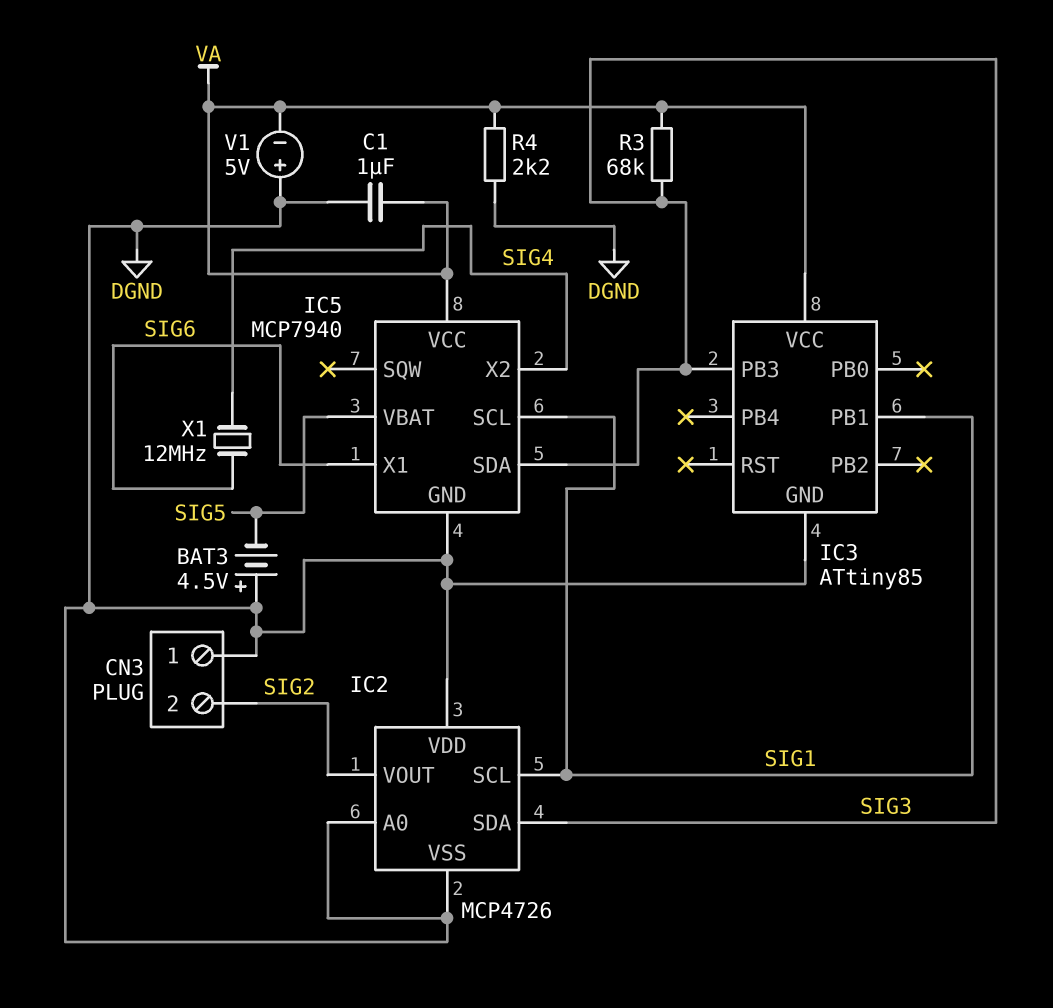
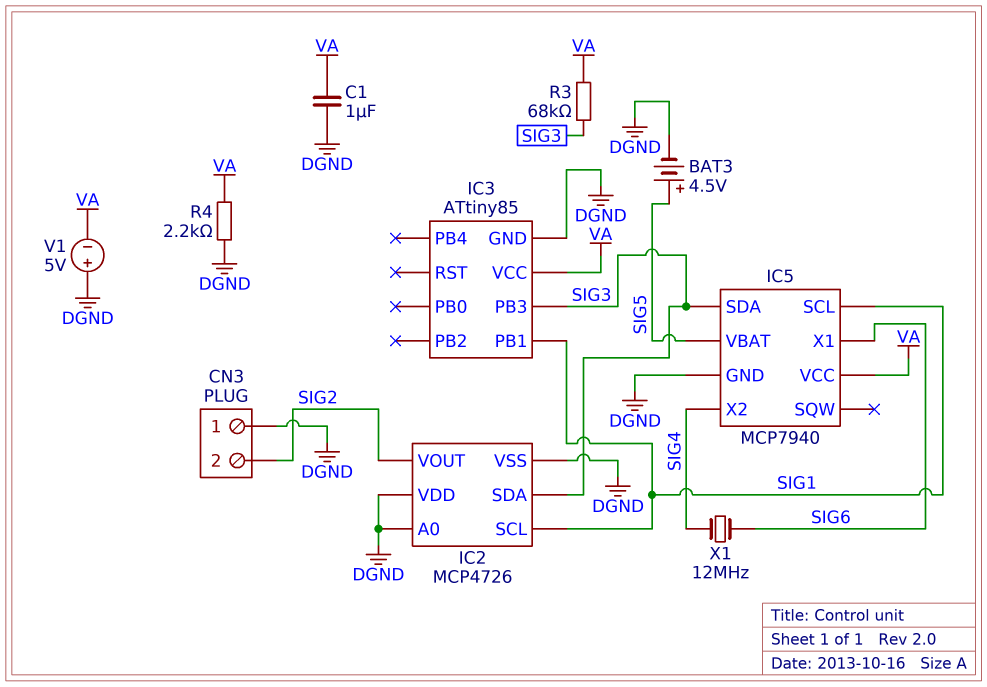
BAT3: 4.5V (plus DGND, minus SIG5) -> 4.5V (plus SIG5, minus DGND)

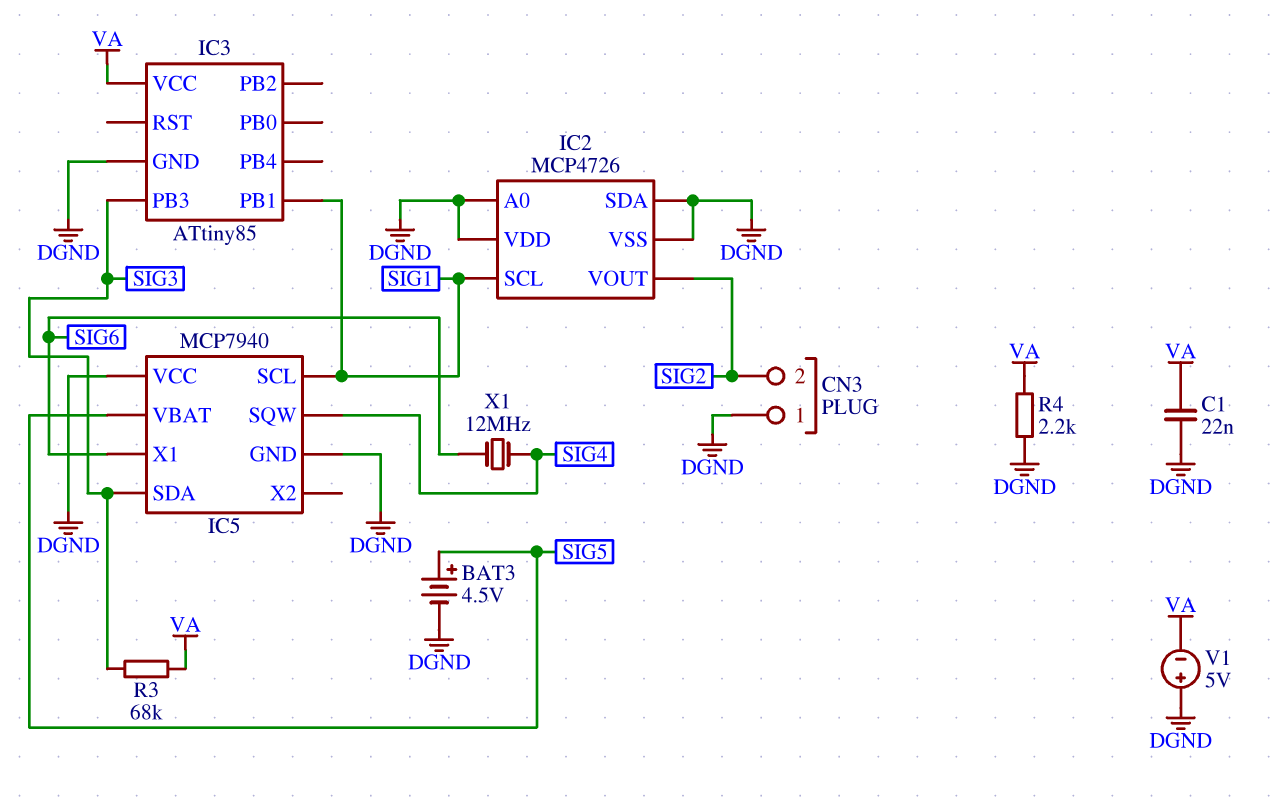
C1: 1uF (DGND, VA) -> 22nF (DGND, VA)
IC2 pin SDA: SIG3 -> DGND
IC5 pin SQW: none -> SIG4
IC5 pin VCC: VA -> DGND
IC5 pin X2: SIG4 -> none

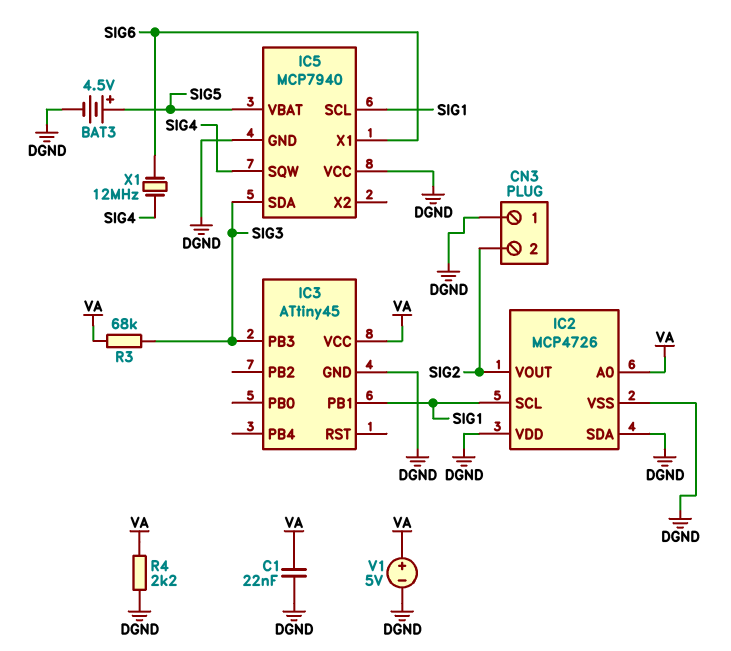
IC2 pin A0: DGND -> VA
IC3: ATtiny85 -> ATtiny45
V1: 5V (plus DGND, minus VA) -> 5V (plus VA, minus DGND)

